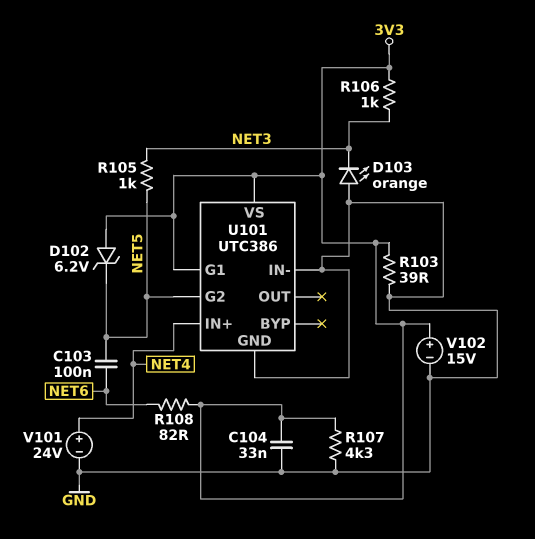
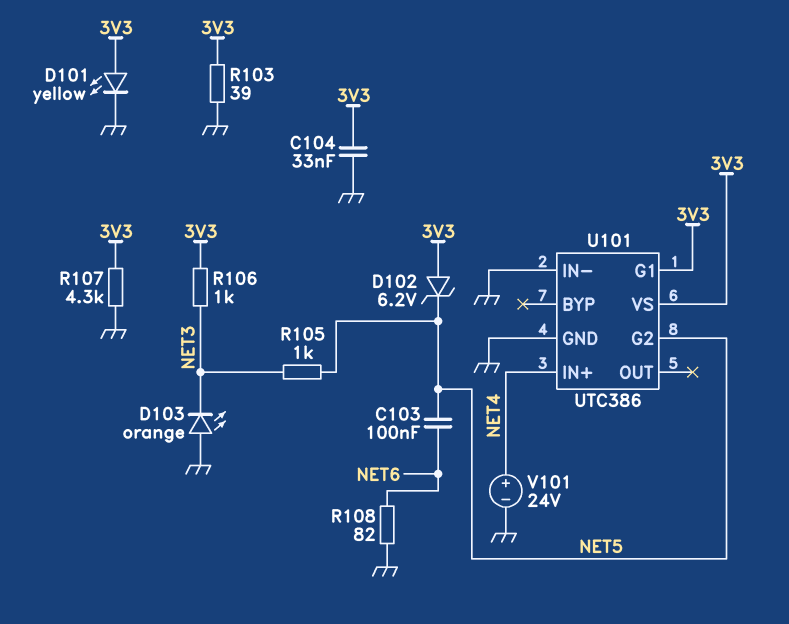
D101: none -> LED yellow (A 3V3, K GND)
R108: 82 (3V3, NET6) -> 82 (GND, NET6)
V102: 15V (plus 3V3, minus GND) -> none

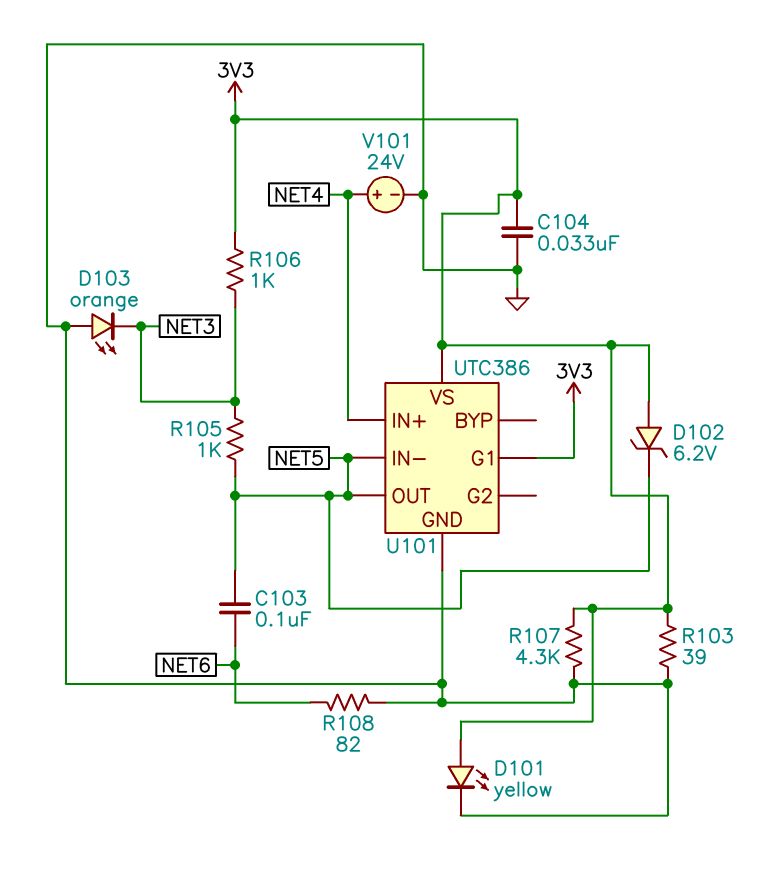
U101 pin G2: NET5 -> none
U101 pin IN-: GND -> NET5
U101 pin OUT: none -> NET5

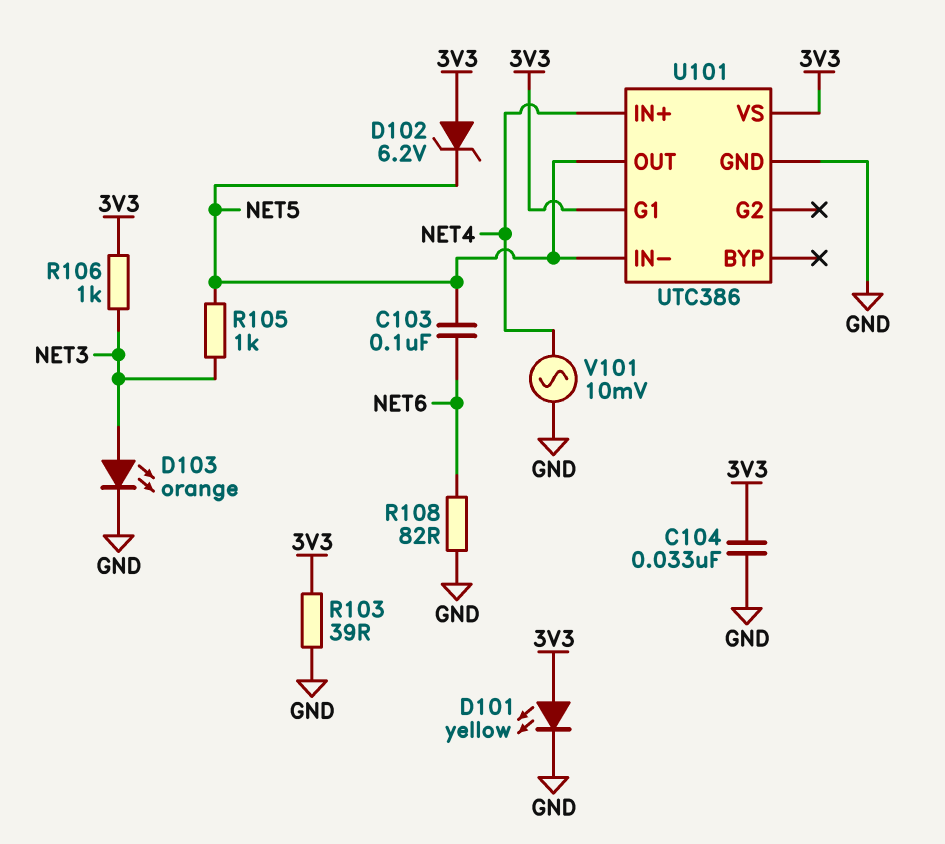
D103: LED orange (A GND, K NET3) -> LED orange (A NET3, K GND)
R107: 4.3k (3V3, GND) -> none
V101: 24V (plus NET4, minus GND) -> AC 10mV (GND, NET4)

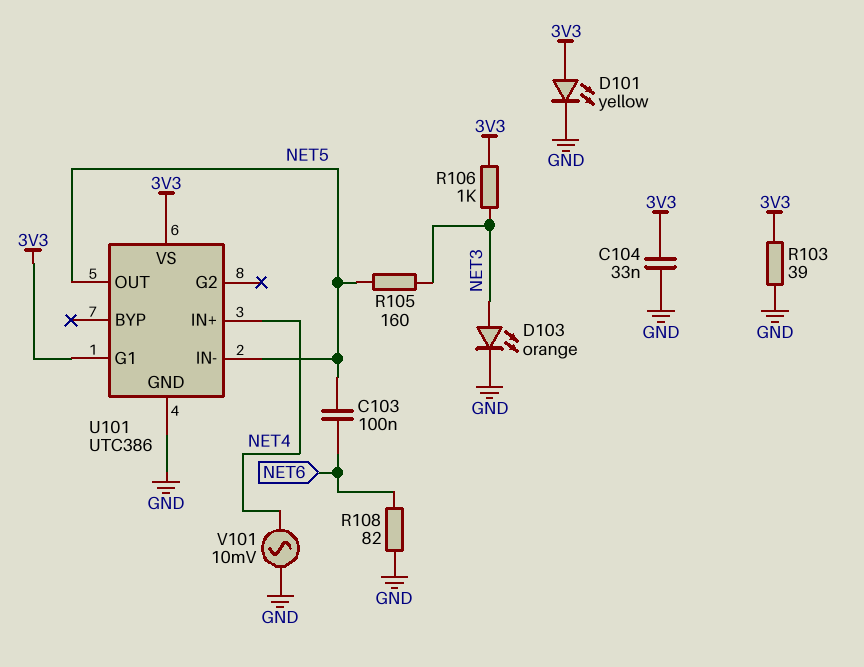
D102: zener 6.2V (A 3V3, K NET5) -> none
R105: 1k (NET3, NET5) -> 160 (NET3, NET5)

